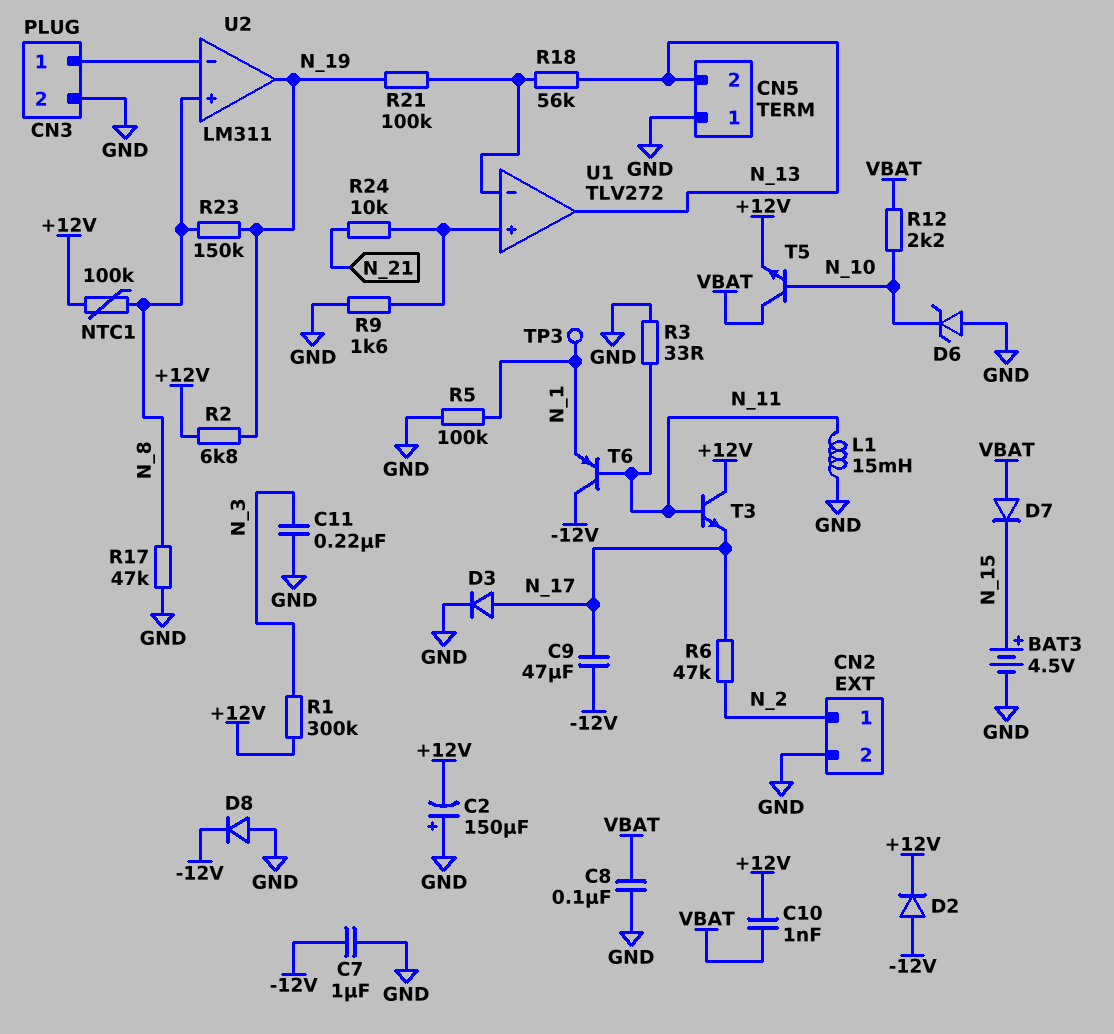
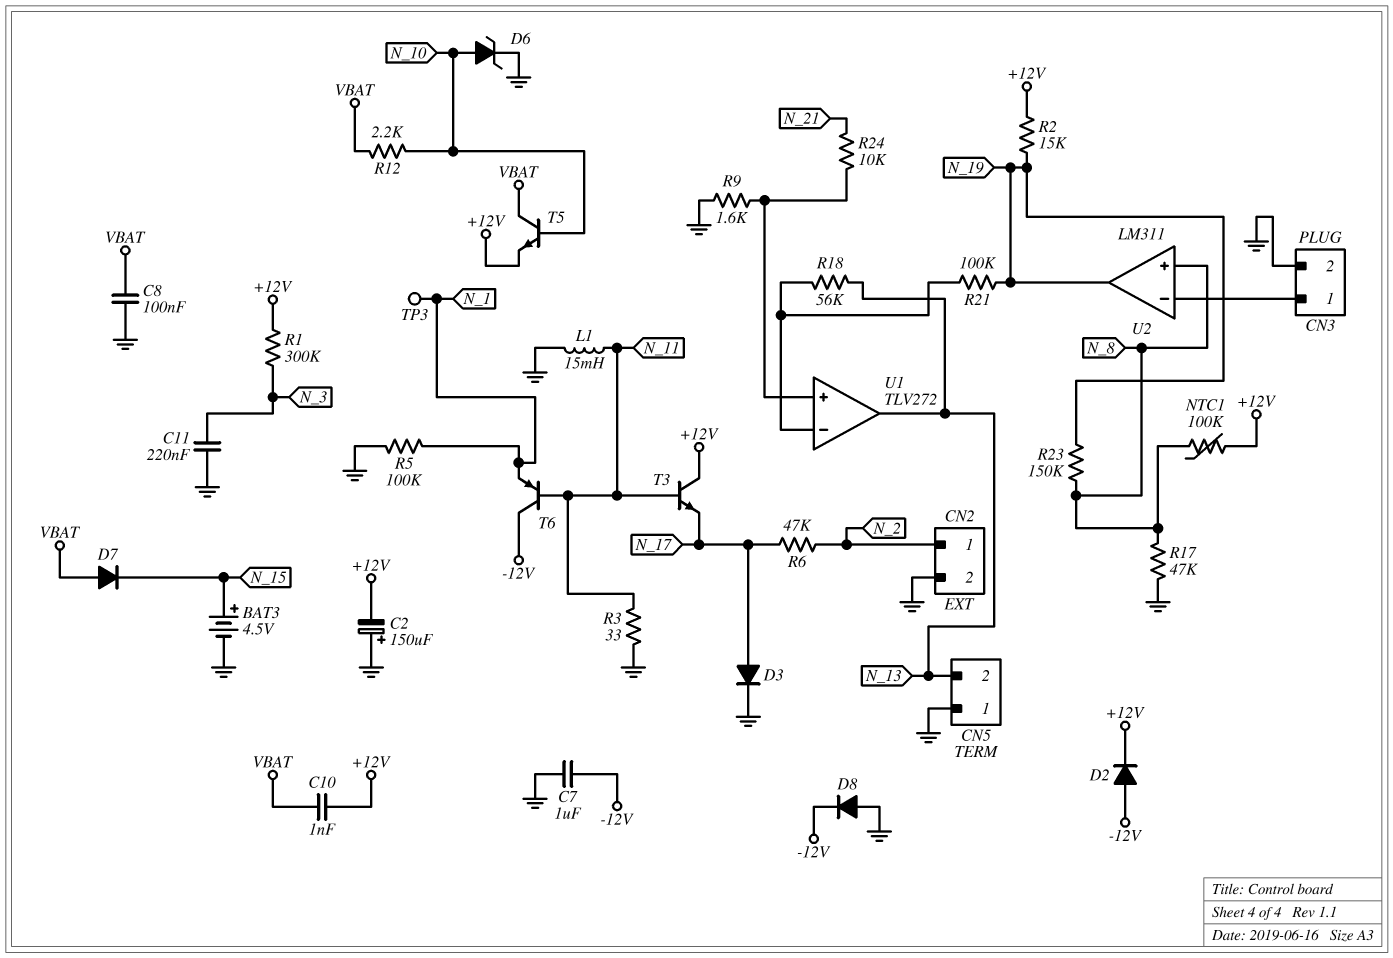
C9: 47uF (-12V, N_17) -> none
D6: zener (A GND, K N_10) -> zener (A N_10, K GND)
R2: 6.8k (+12V, N_19) -> 15k (+12V, N_19)

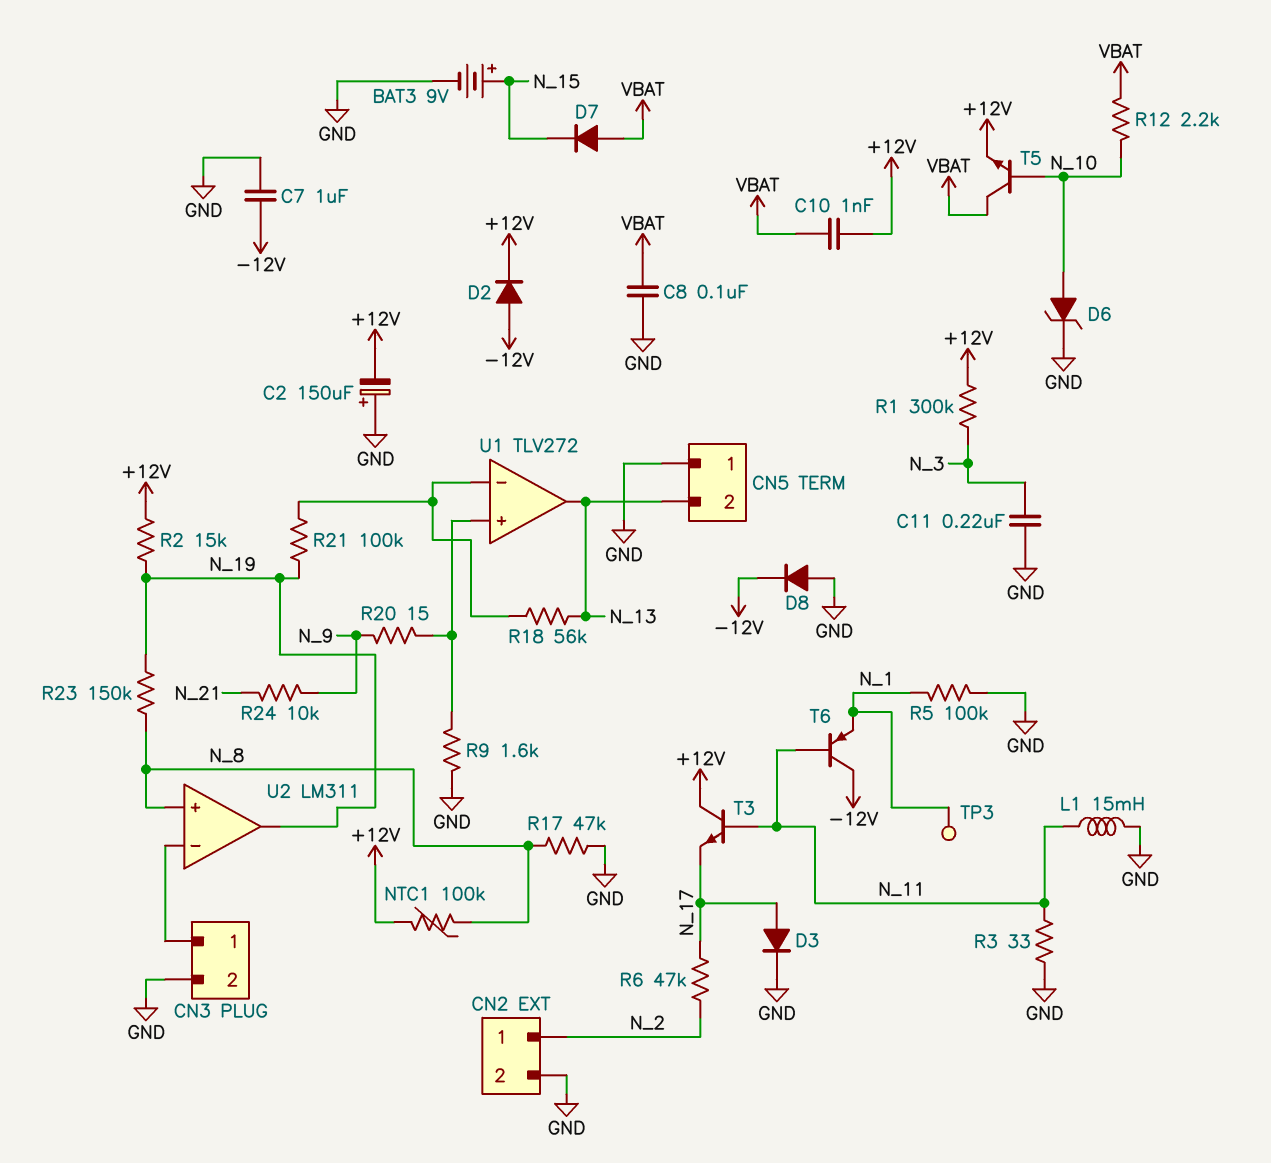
BAT3: 4.5V (plus N_15, minus GND) -> 9V (plus N_15, minus GND)
R20: none -> 15 (N_9, U1/in+)
R24: 10k (N_21, U1/in+) -> 10k (N_9, N_21)

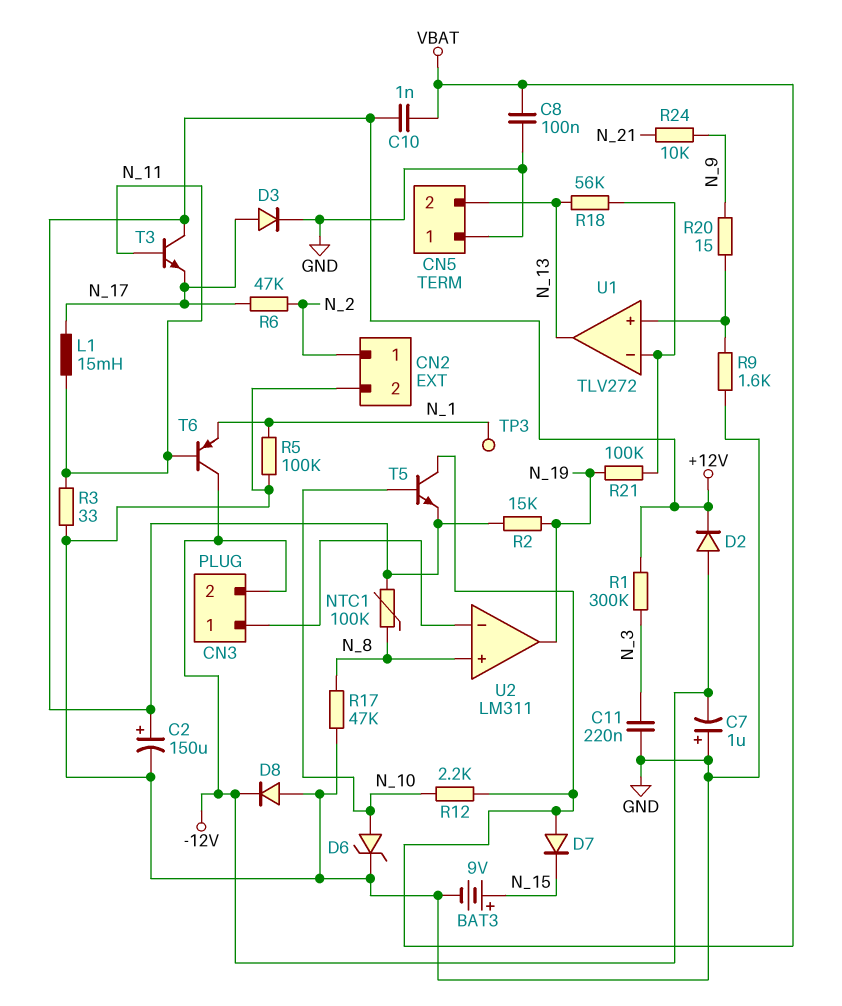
C2: 150uF (plus GND, minus +12V) -> 150uF (plus +12V, minus GND)
C7: 1uF (-12V, GND) -> 1uF (plus GND, minus -12V)
CN3 pin 2: GND -> -12V
L1: 15mH (GND, N_11) -> 15mH (N_11, N_17)
R23: 150k (N_8, N_19) -> none

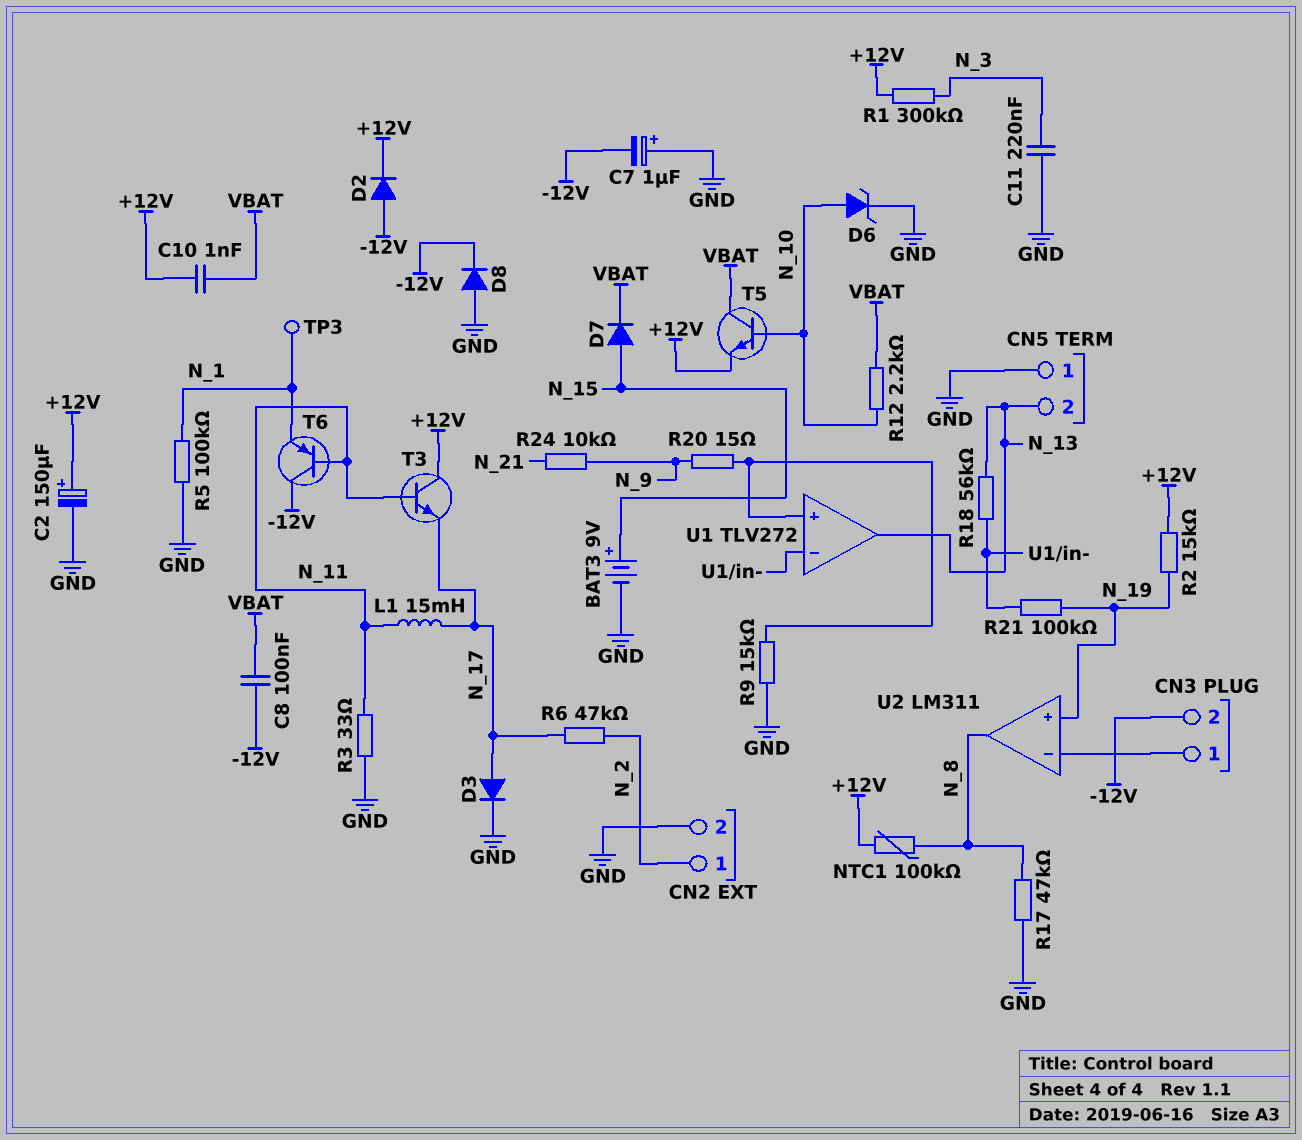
C8: 100nF (GND, VBAT) -> 100nF (-12V, VBAT)
D7: diode (A VBAT, K N_15) -> diode (A N_15, K VBAT)
R9: 1.6k (GND, U1/in+) -> 15k (GND, U1/in+)
U2 pin in+: N_8 -> N_19
U2 pin out: N_19 -> N_8

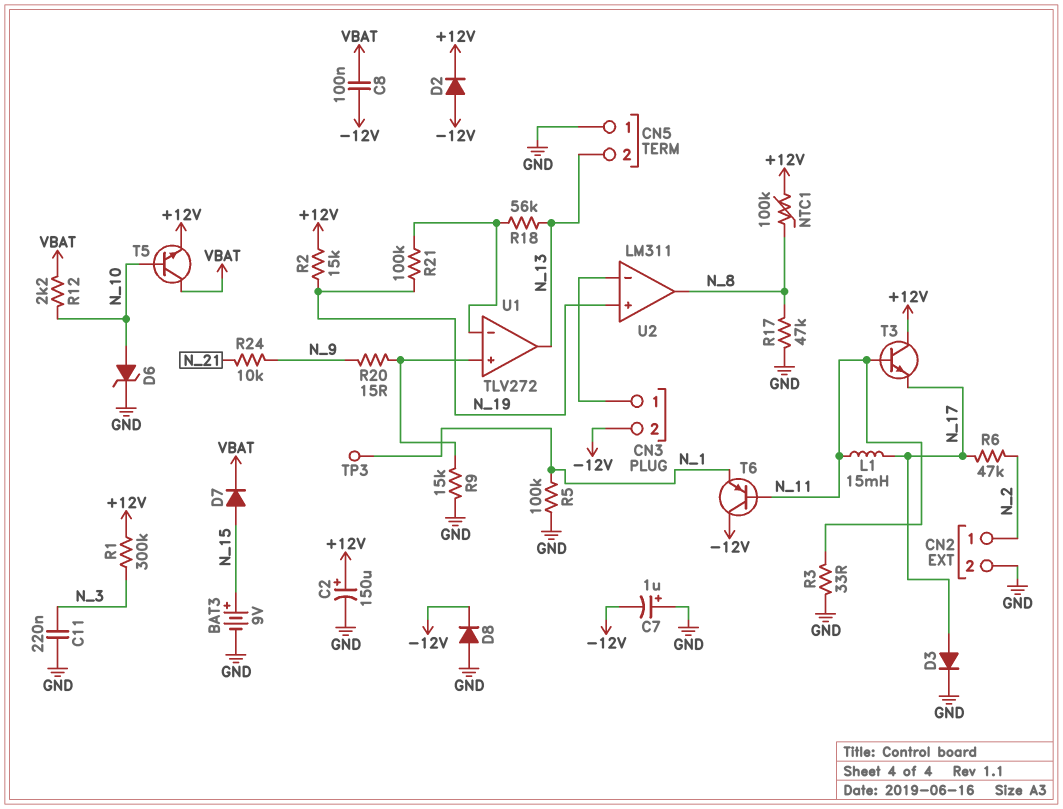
C10: 1nF (+12V, VBAT) -> none

